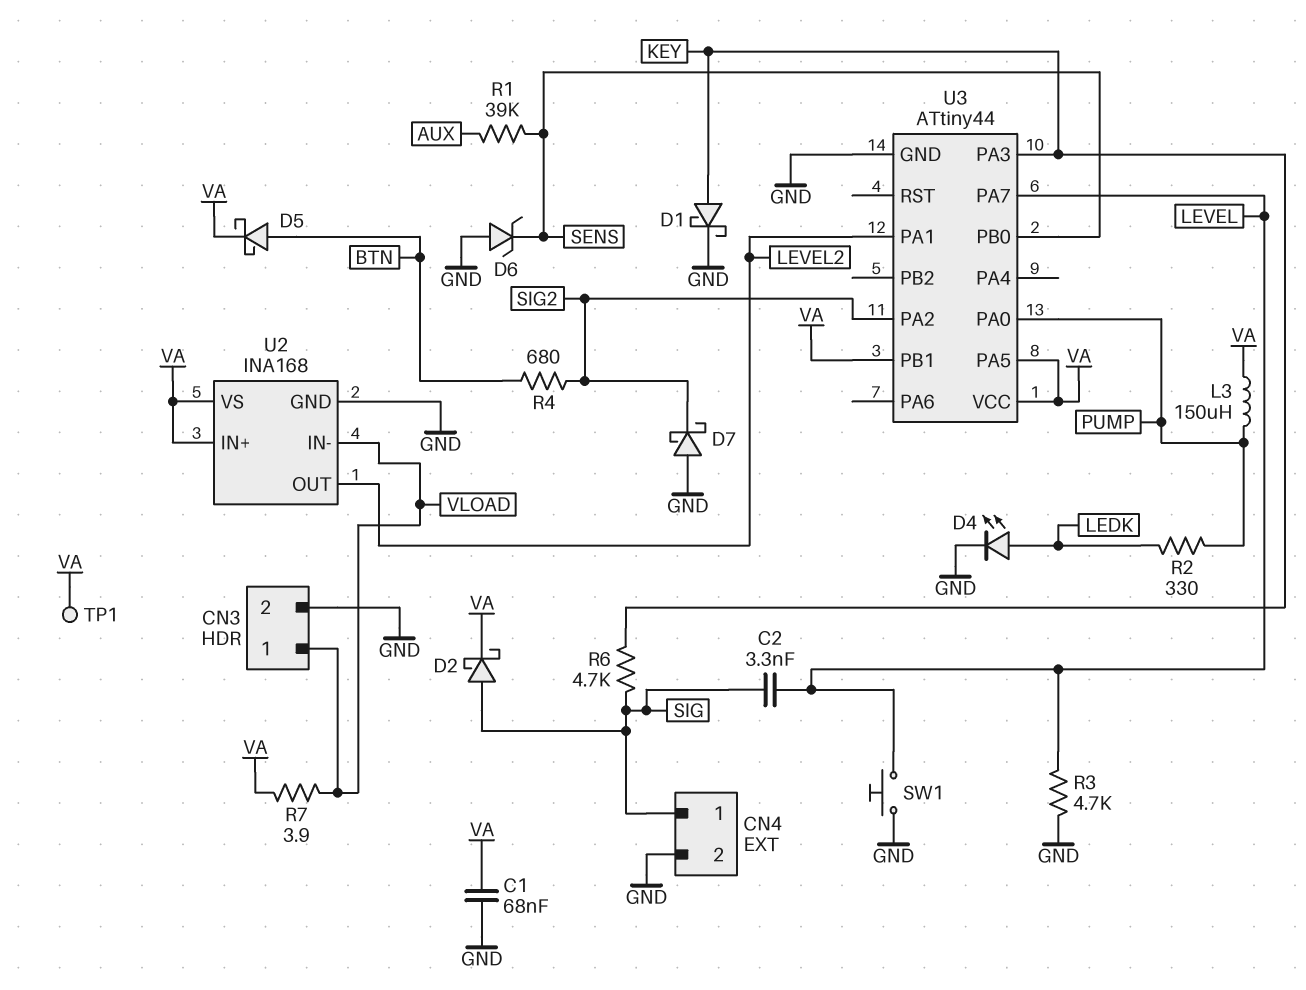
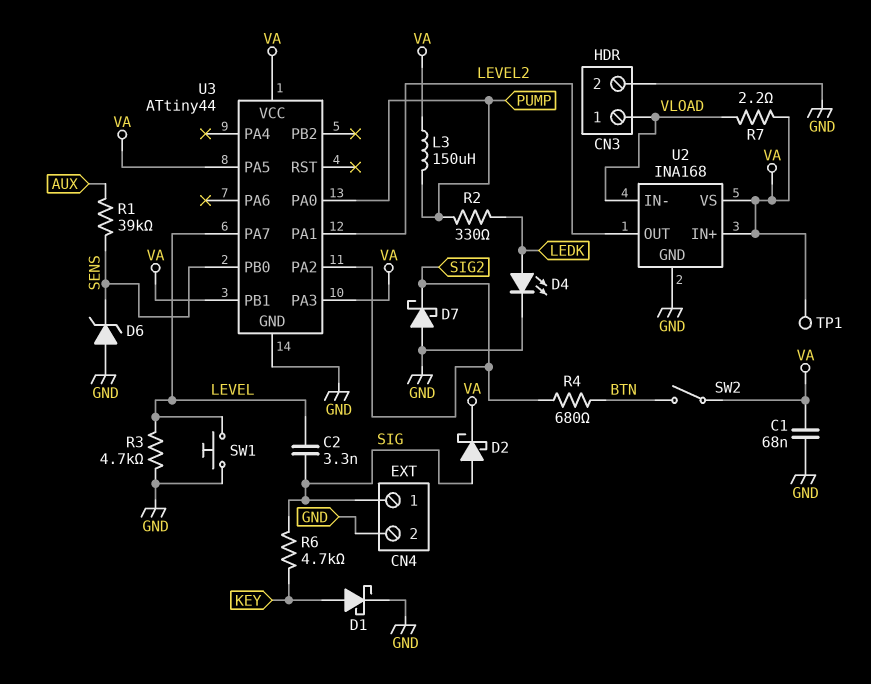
D5: schottky (A BTN, K VA) -> none
R7: 3.9 (VA, VLOAD) -> 2.2 (VA, VLOAD)
SW2: none -> switch (BTN, VA)
U3 pin PA3: KEY -> VA

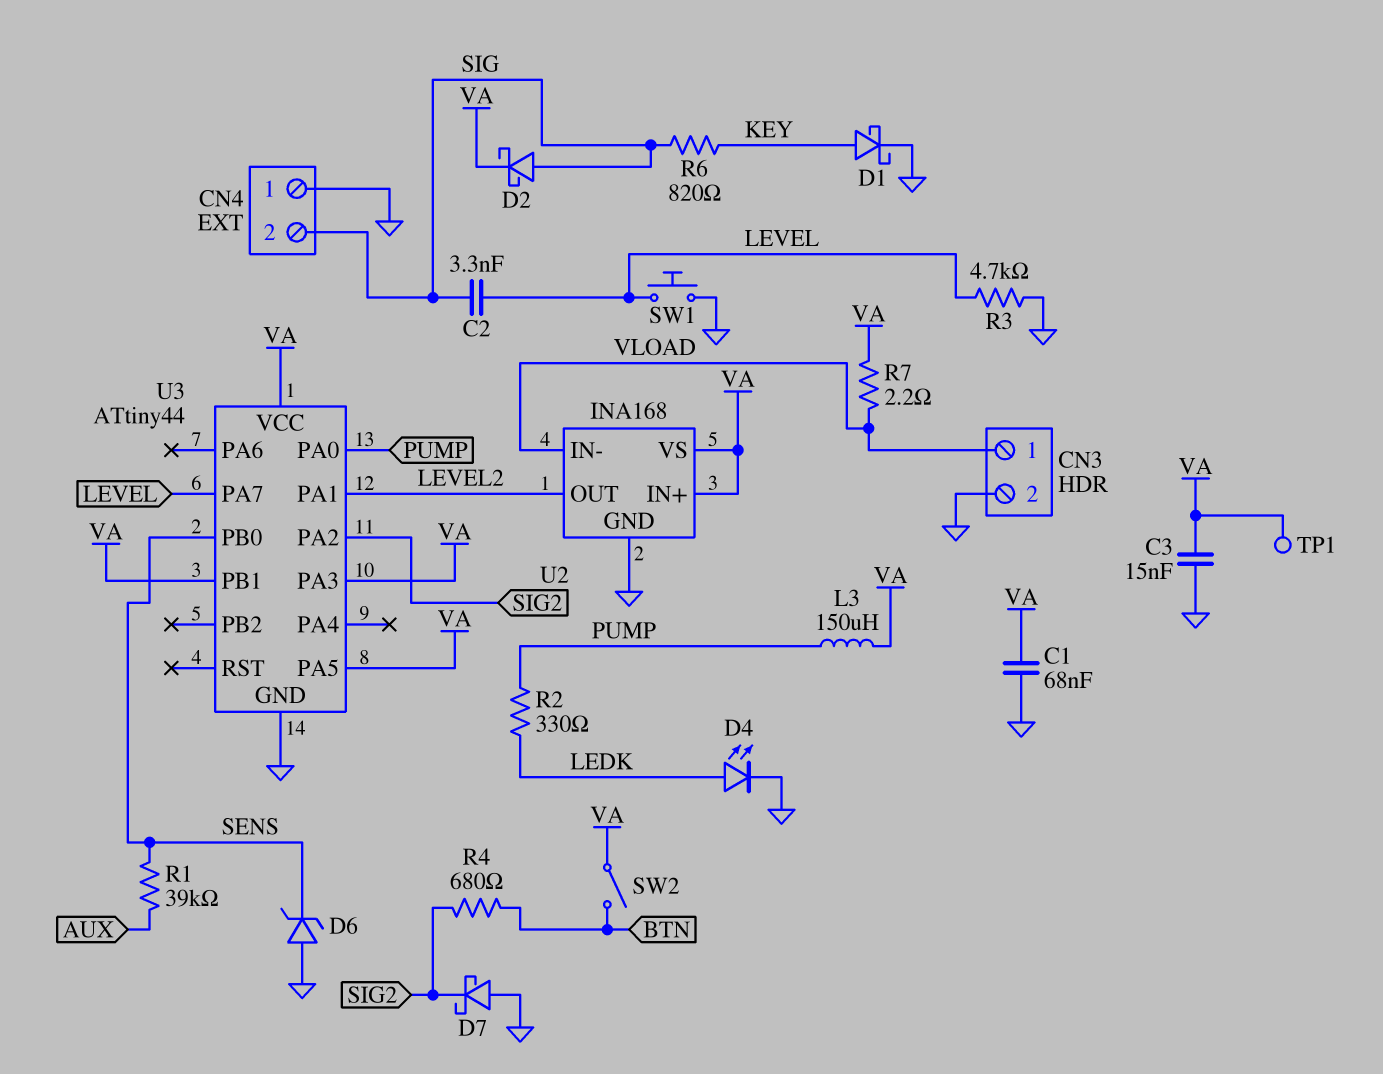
C3: none -> 15nF (GND, VA)
CN4 pin 1: SIG -> GND
CN4 pin 2: GND -> SIG
R6: 4.7k (KEY, SIG) -> 820 (KEY, SIG)

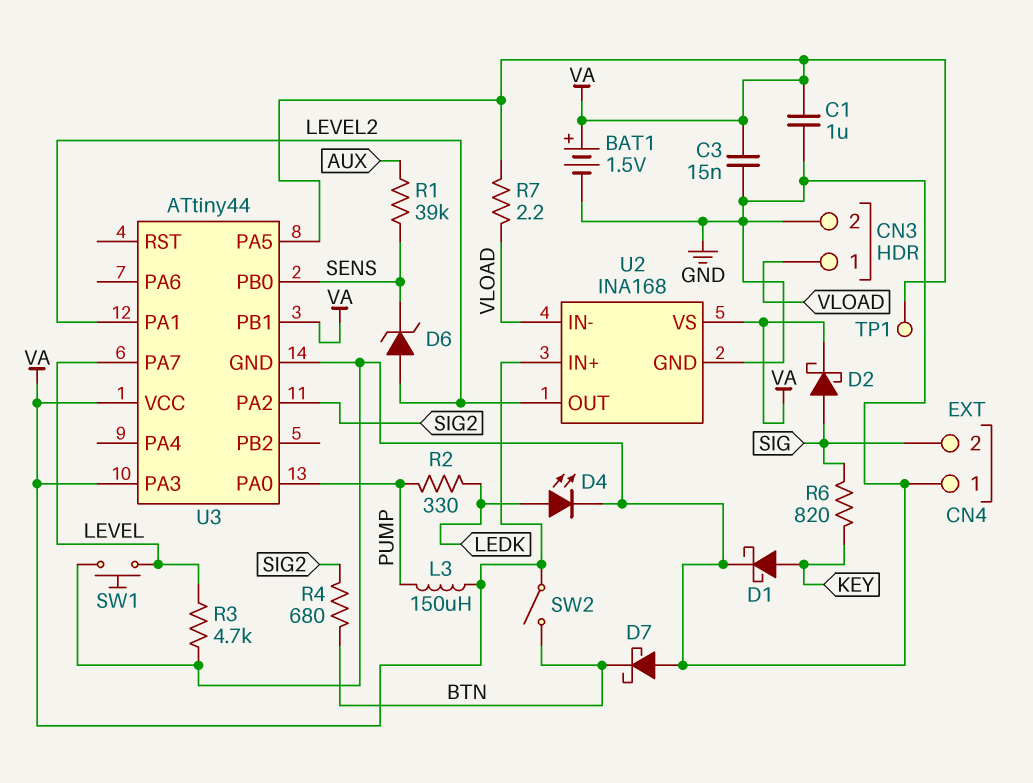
BAT1: none -> 1.5V (plus VA, minus GND)
C1: 68nF (GND, VA) -> 1uF (GND, VA)
C2: 3.3nF (LEVEL, SIG) -> none
D6: zener (A GND, K SENS) -> zener (A LEVEL2, K SENS)
D7: schottky (A GND, K SIG2) -> schottky (A GND, K BTN)

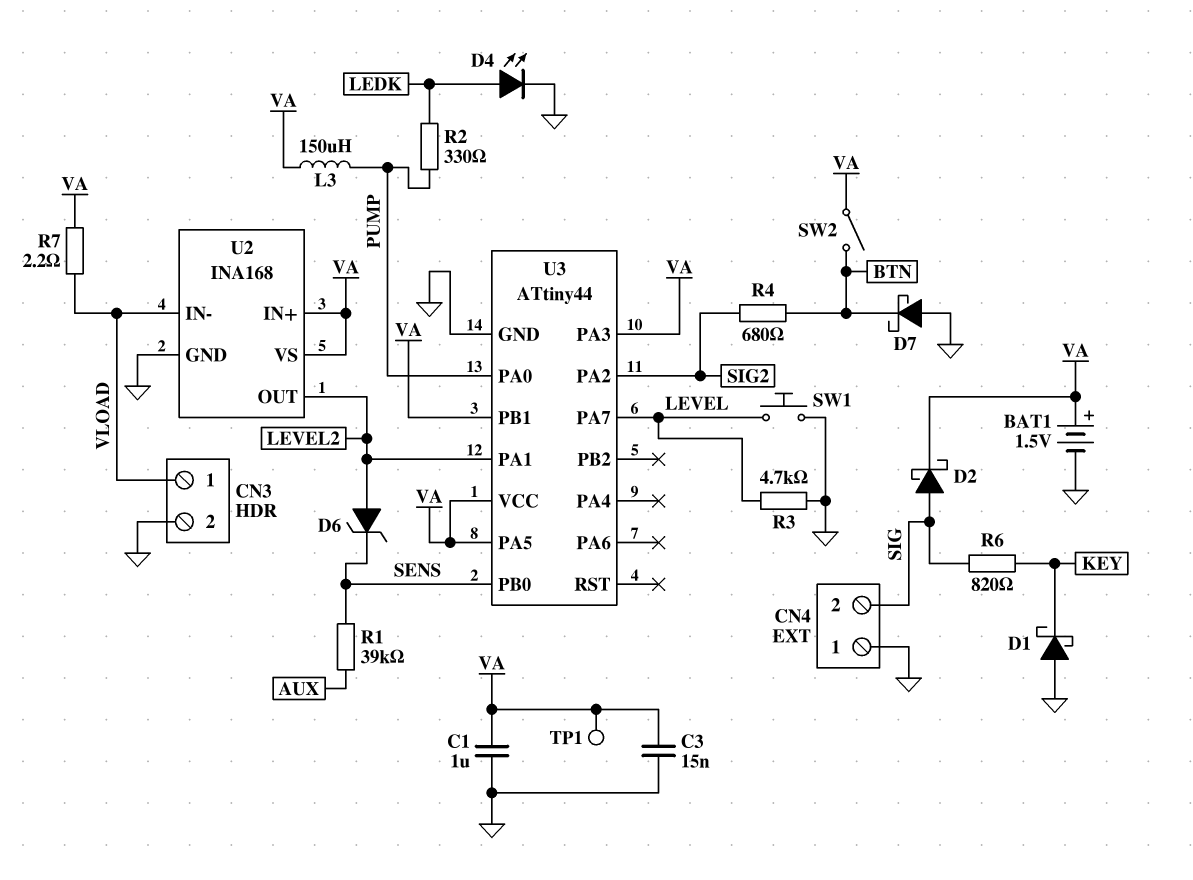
D1: schottky (A KEY, K GND) -> schottky (A GND, K KEY)

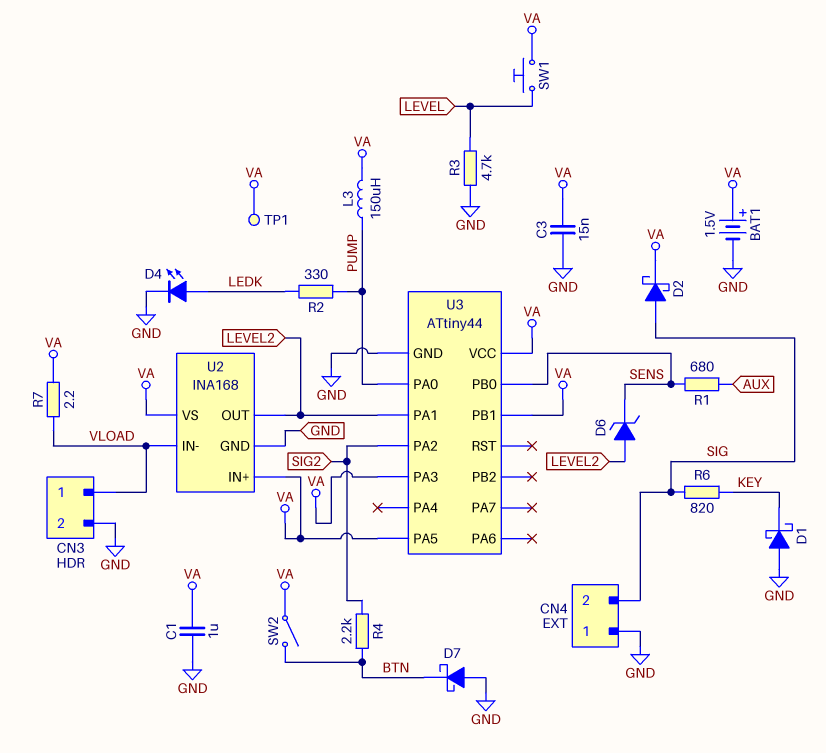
R1: 39k (AUX, SENS) -> 680 (AUX, SENS)
R4: 680 (BTN, SIG2) -> 2.2k (BTN, SIG2)
SW1: button (GND, LEVEL) -> button (LEVEL, VA)
U3 pin PA7: LEVEL -> none

